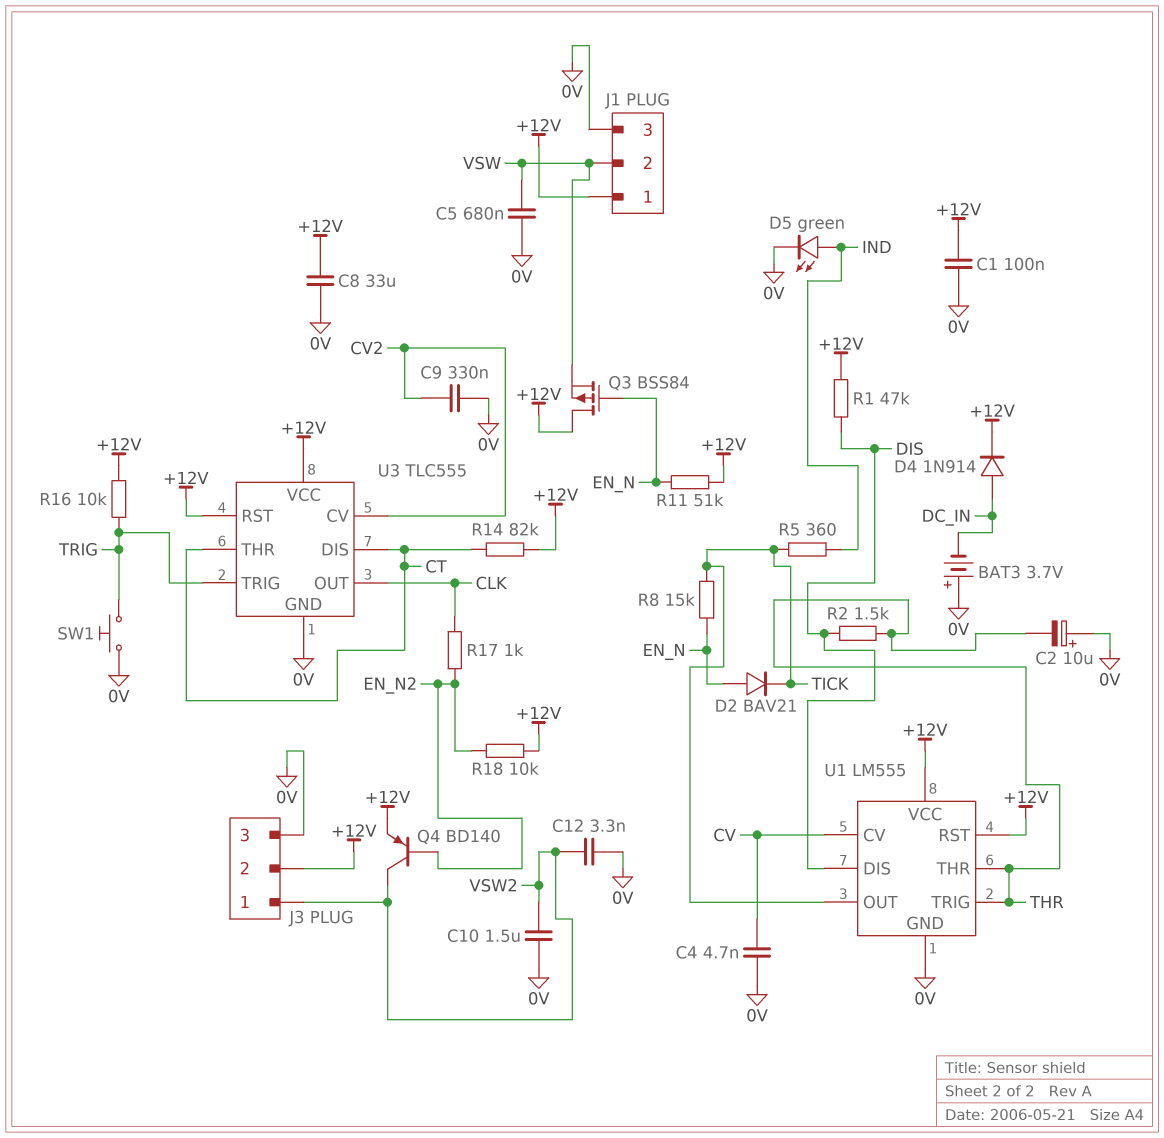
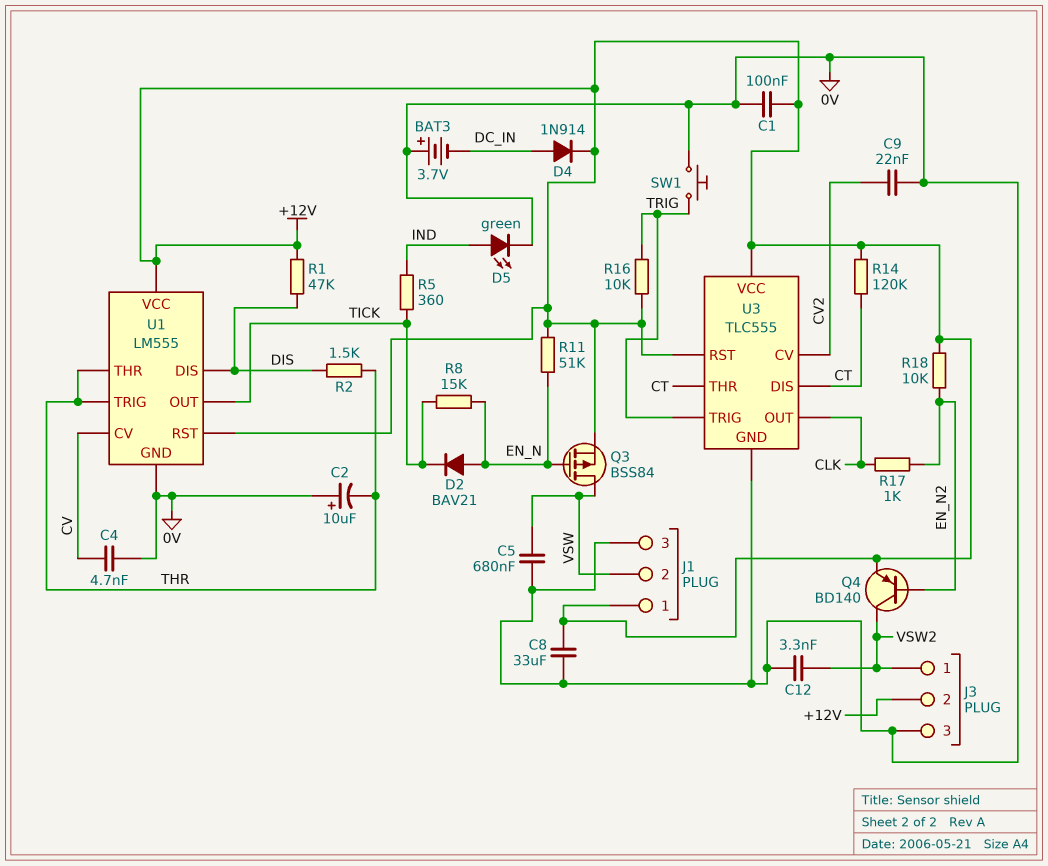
C9: 330nF (0V, CV2) -> 22nF (0V, CV2)
C10: 1.5uF (0V, VSW2) -> none
Q3: PMOS BSS84 (G EN_N, D +12V, S VSW) -> PMOS BSS84 (G EN_N, D VSW, S +12V)
R14: 82k (+12V, CT) -> 120k (+12V, CT)

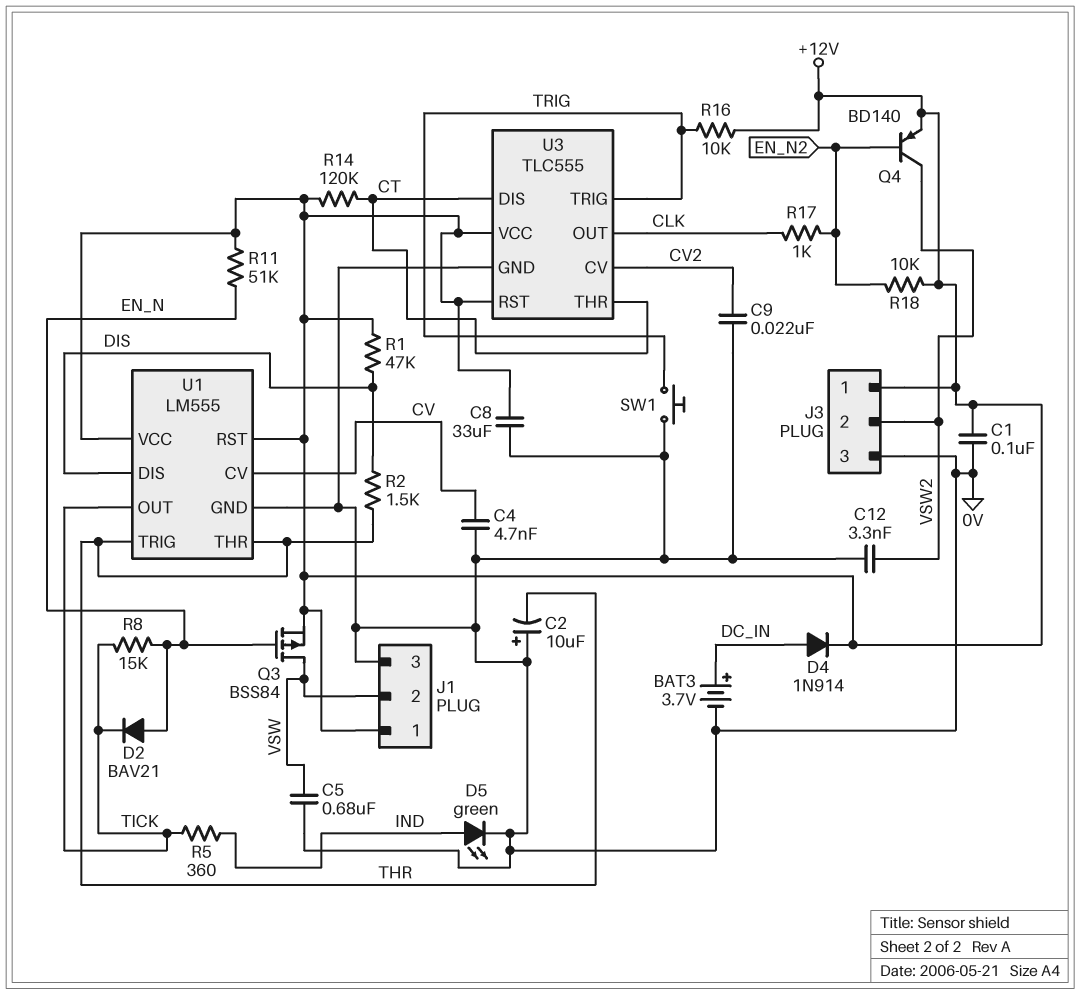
BAT3: 3.7V (plus 0V, minus DC_IN) -> 3.7V (plus DC_IN, minus 0V)
J3 pin 1: VSW2 -> +12V
J3 pin 2: +12V -> VSW2

